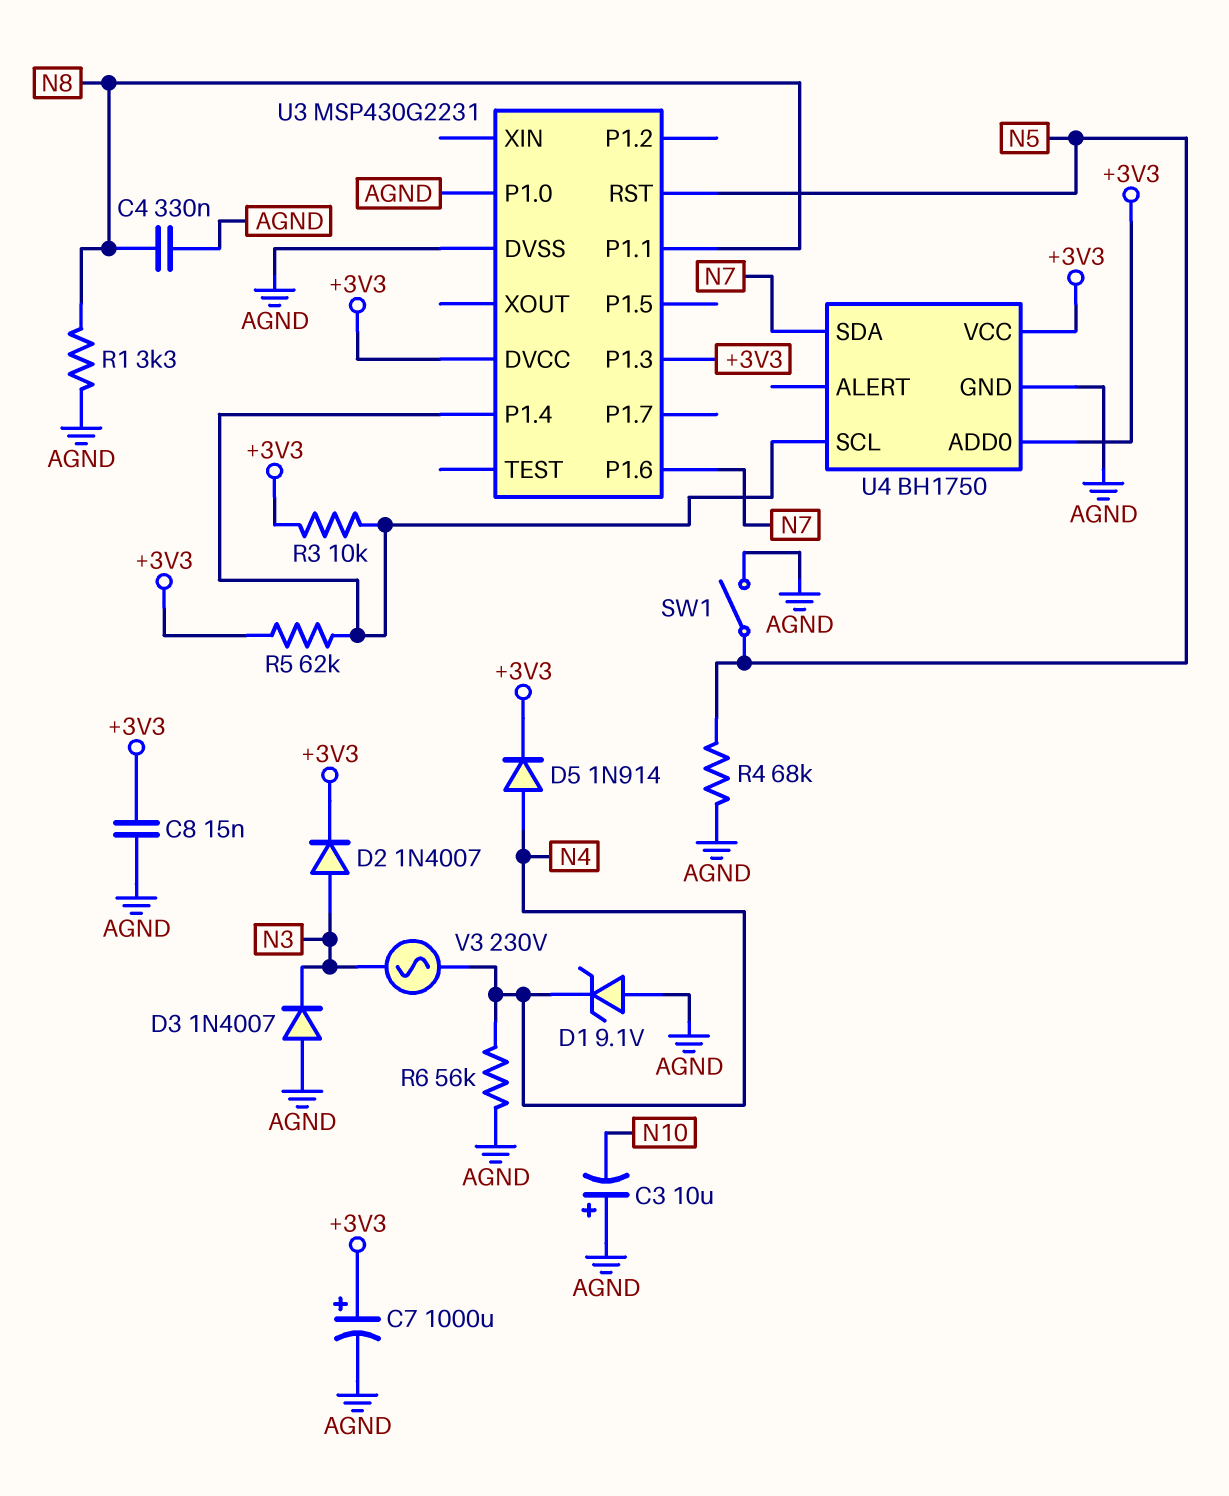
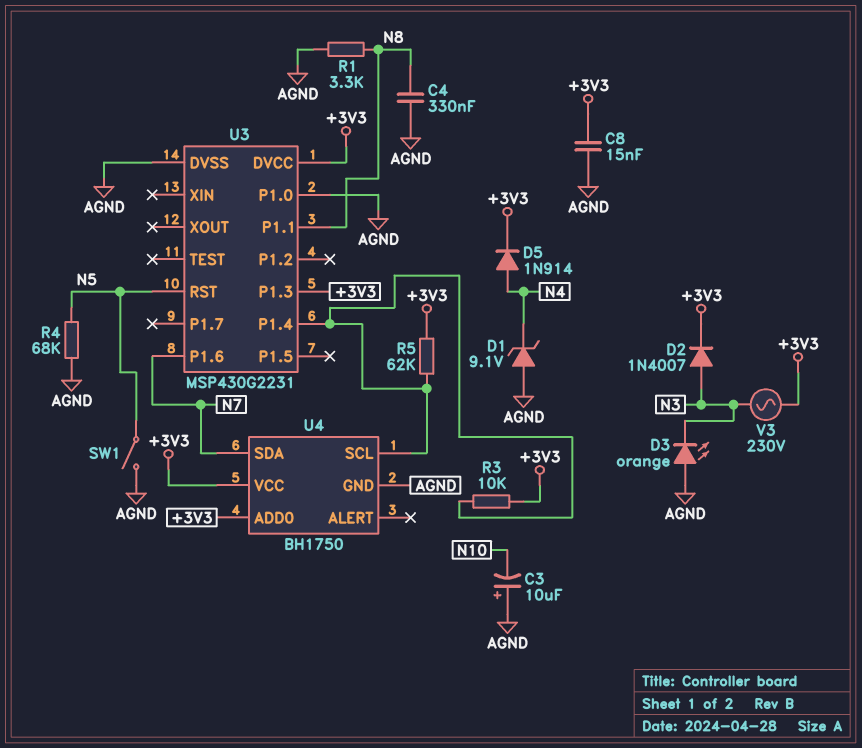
C7: 1000uF (plus +3V3, minus AGND) -> none
D3: diode 1N4007 (A AGND, K N3) -> LED orange (A AGND, K N3)
R6: 56k (AGND, N4) -> none
V3: AC 230V (N3, N4) -> AC 230V (+3V3, N3)

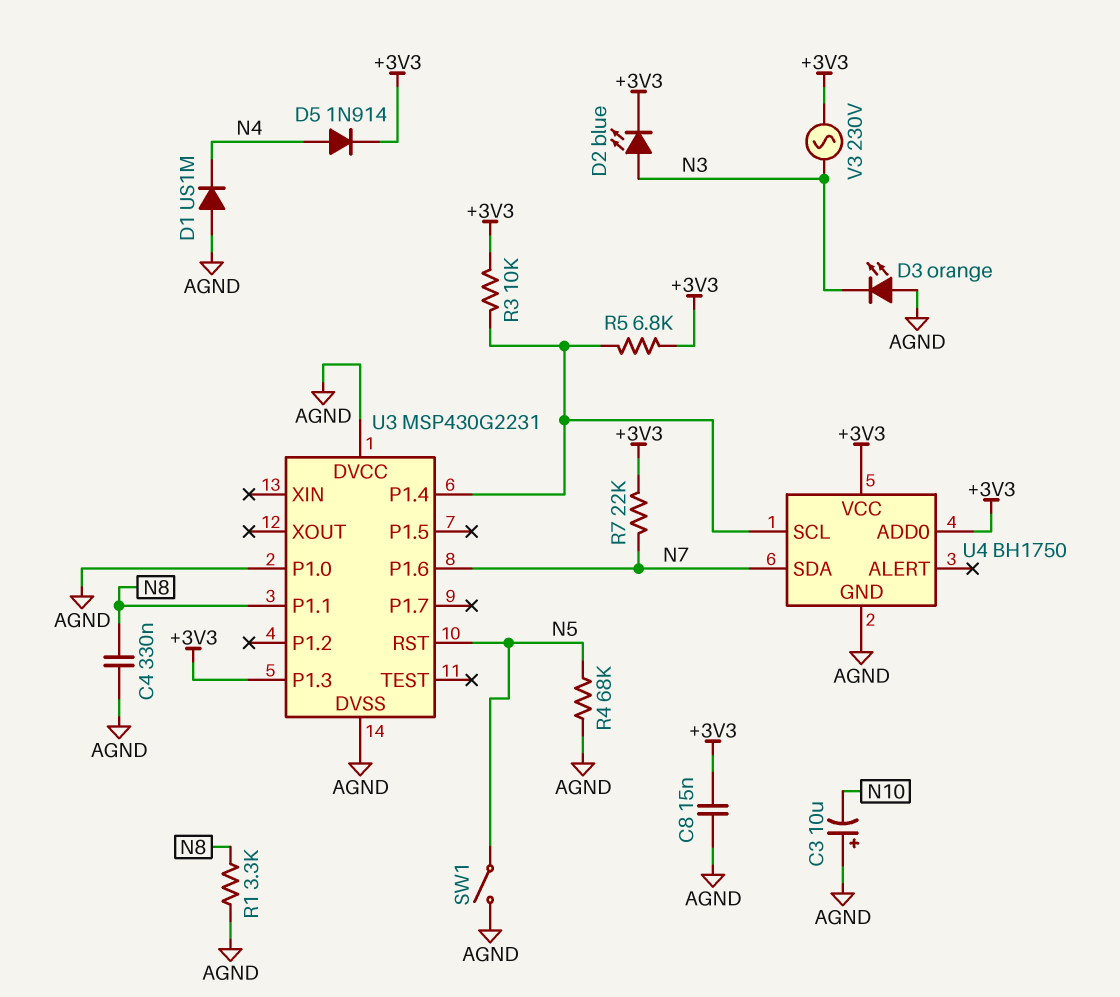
D1: zener 9.1V (A AGND, K N4) -> diode US1M (A AGND, K N4)
D2: diode 1N4007 (A N3, K +3V3) -> LED blue (A N3, K +3V3)
R5: 62k (+3V3, U3/P1.4) -> 6.8k (+3V3, U3/P1.4)
R7: none -> 22k (+3V3, N7)
U3 pin DVCC: +3V3 -> AGND

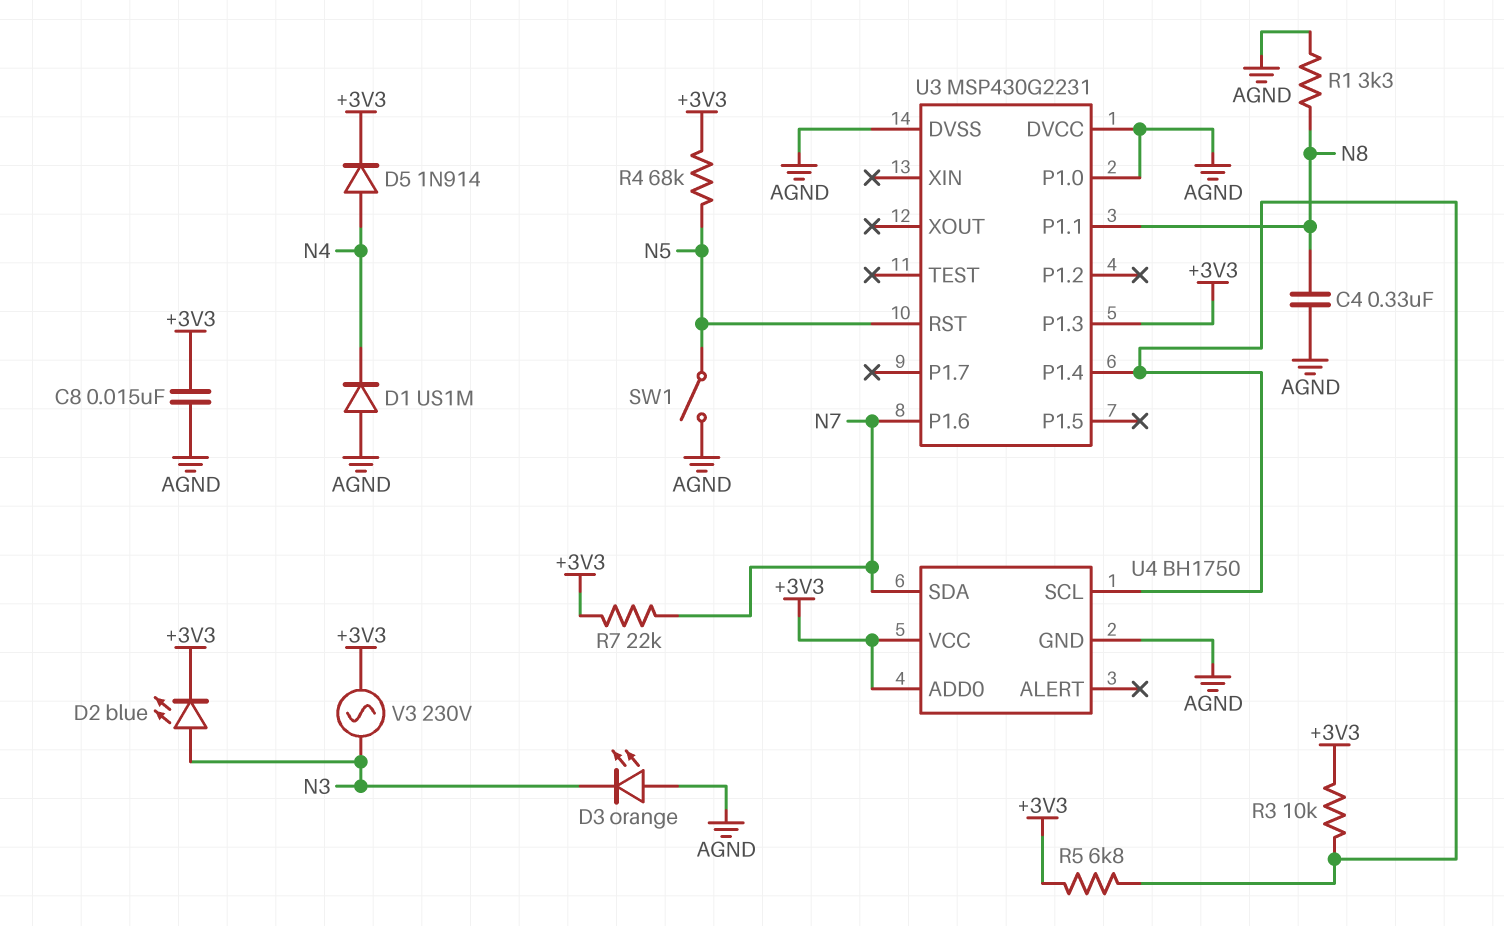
C3: 10uF (plus AGND, minus N10) -> none
R4: 68k (AGND, N5) -> 68k (+3V3, N5)

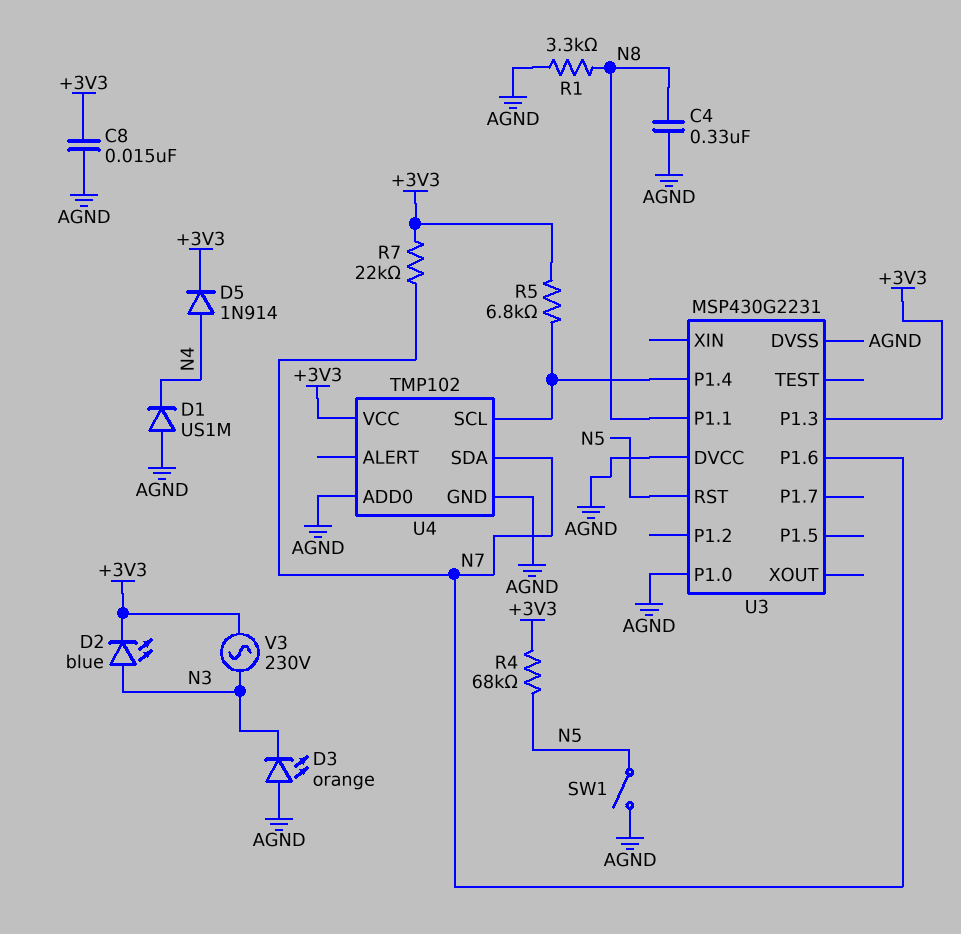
R3: 10k (+3V3, U3/P1.4) -> none
U4: BH1750 -> TMP102
U4 pin ADD0: +3V3 -> AGND

